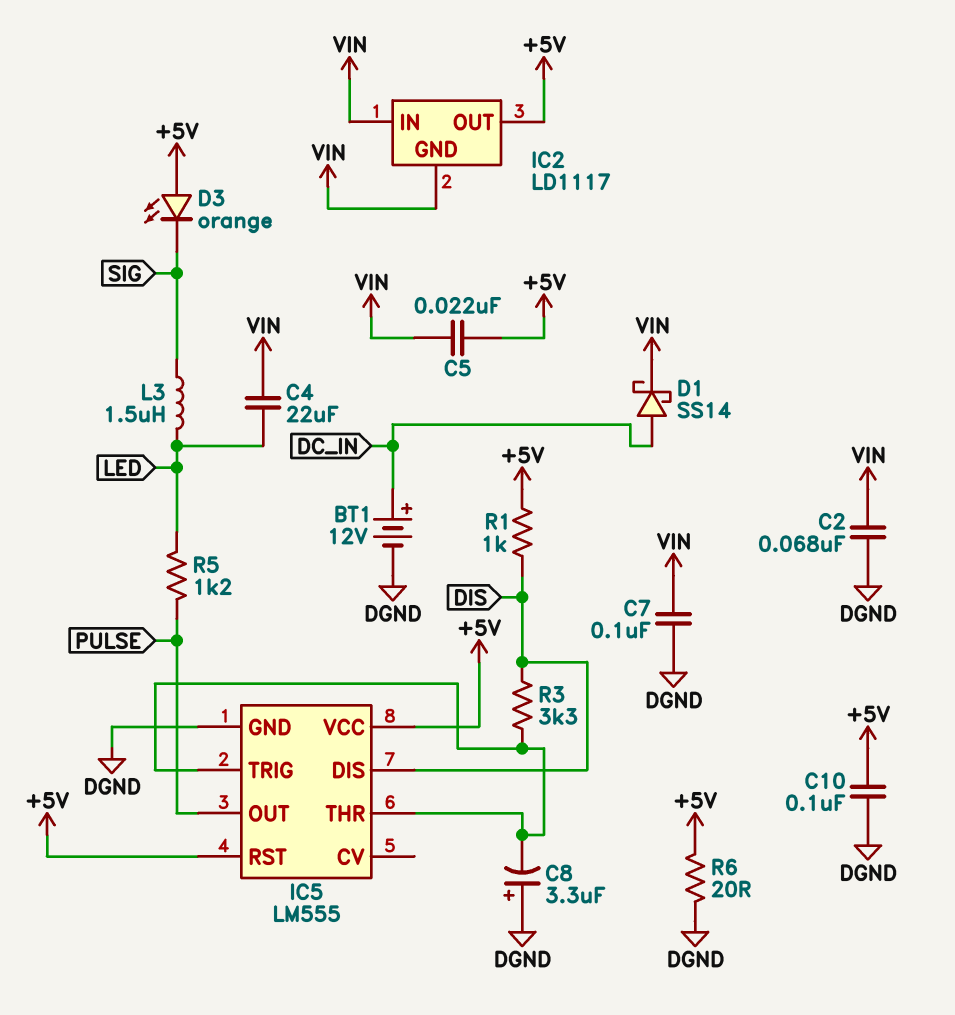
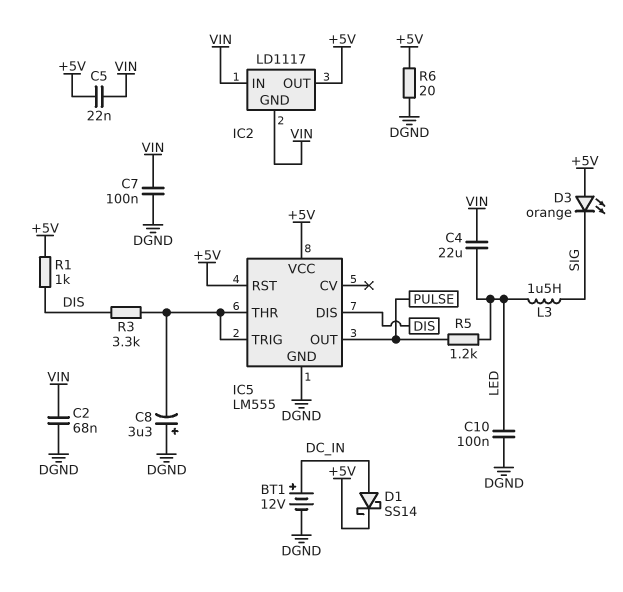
C10: 100nF (+5V, DGND) -> 100nF (DGND, LED)
D1: schottky SS14 (A DC_IN, K VIN) -> schottky SS14 (A DC_IN, K +5V)

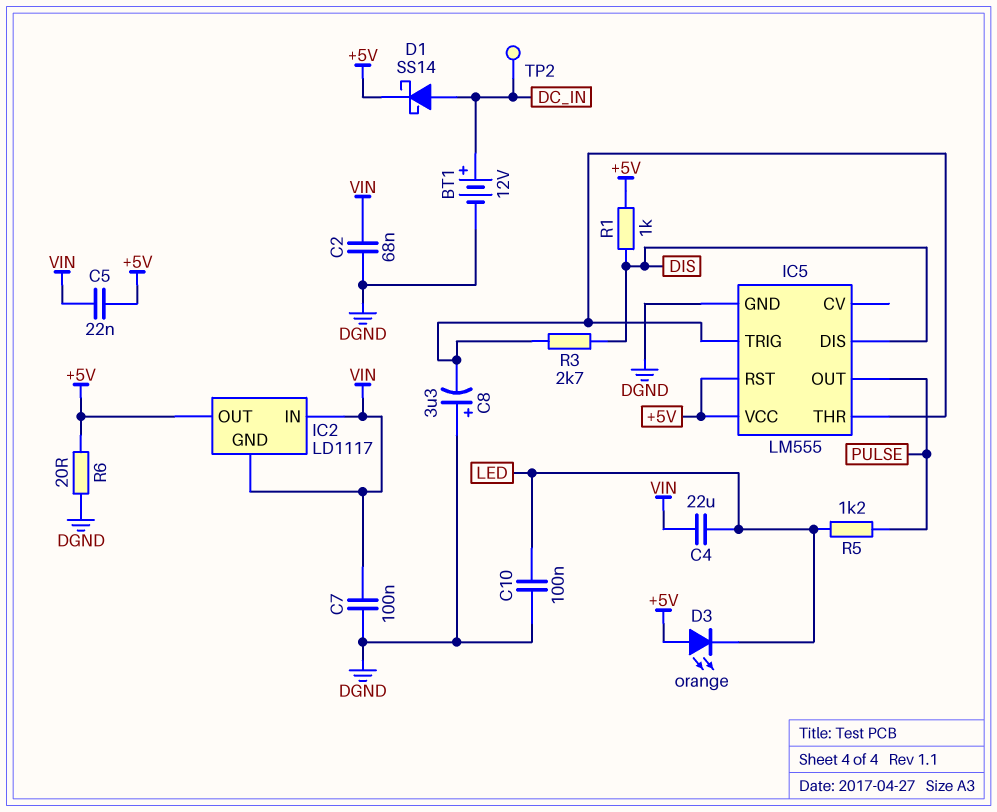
D3: LED orange (A +5V, K SIG) -> LED orange (A +5V, K LED)
L3: 1.5uH (LED, SIG) -> none
R3: 3.3k (DIS, IC5/THR) -> 2.7k (DIS, IC5/THR)
TP2: none -> test point (DC_IN)

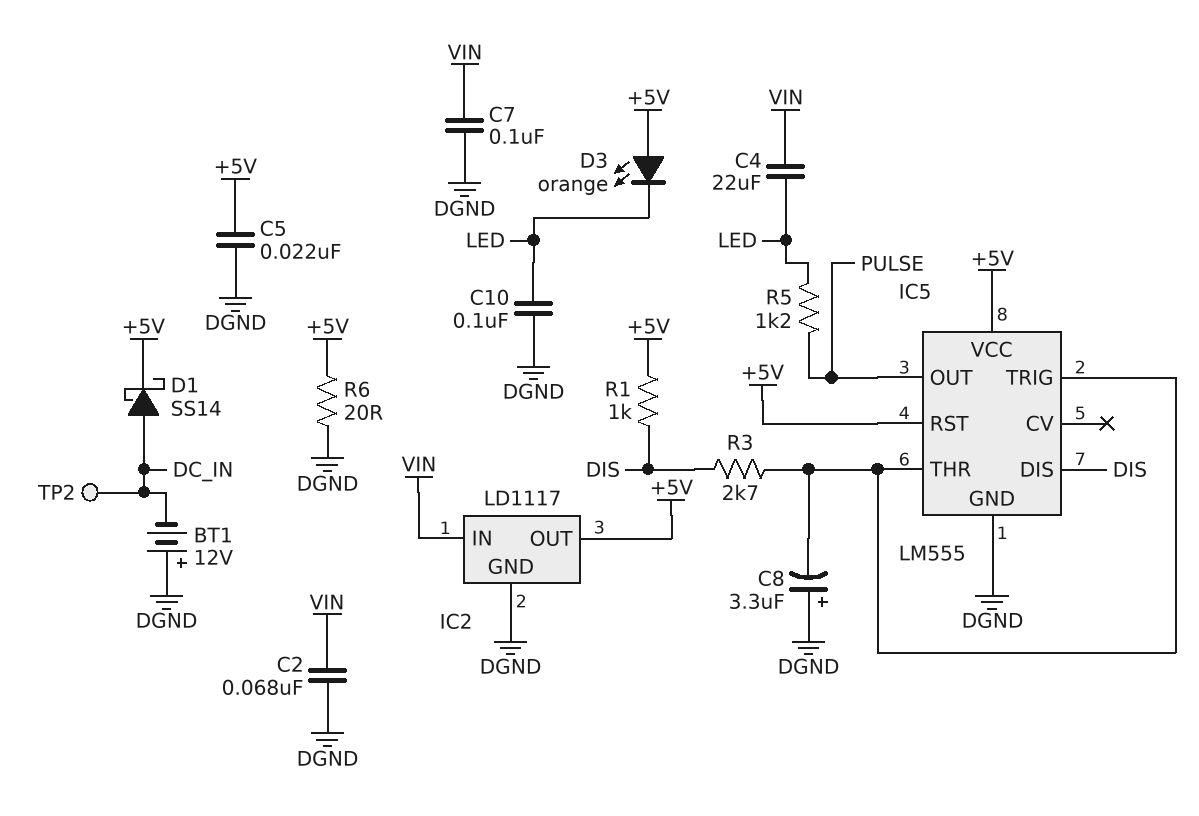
BT1: 12V (plus DC_IN, minus DGND) -> 12V (plus DGND, minus DC_IN)
C5: 22nF (+5V, VIN) -> 22nF (+5V, DGND)
IC2 pin GND: VIN -> DGND

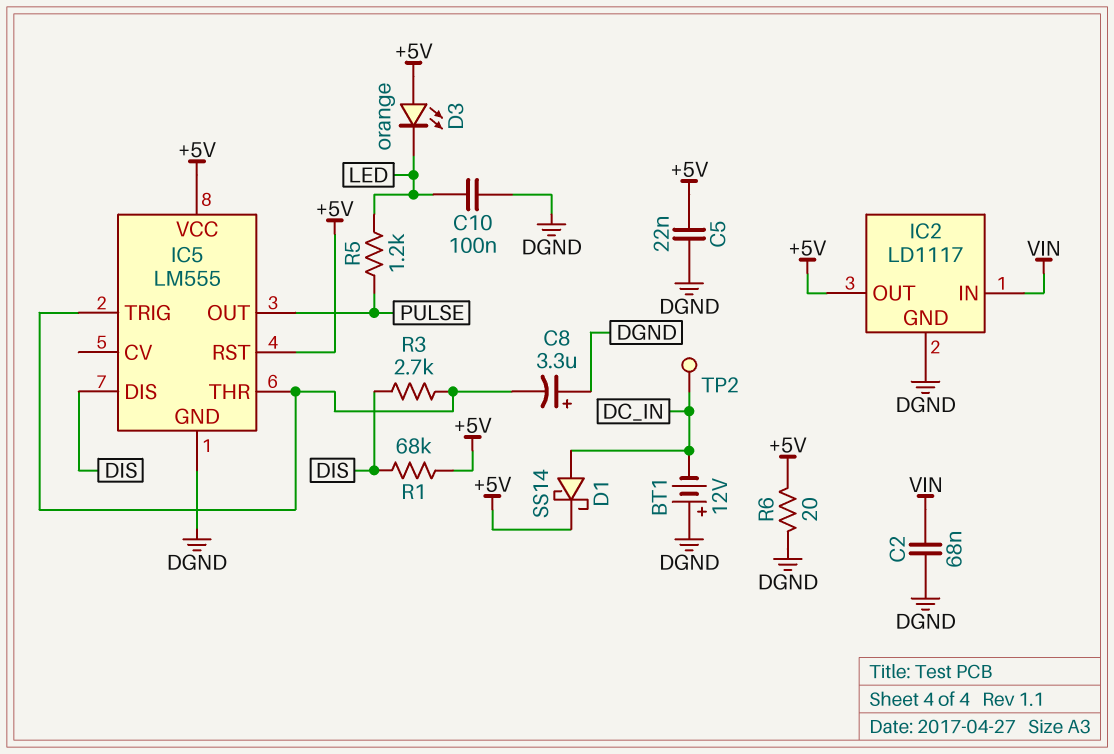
C4: 22uF (LED, VIN) -> none
C7: 100nF (DGND, VIN) -> none
R1: 1k (+5V, DIS) -> 68k (+5V, DIS)

